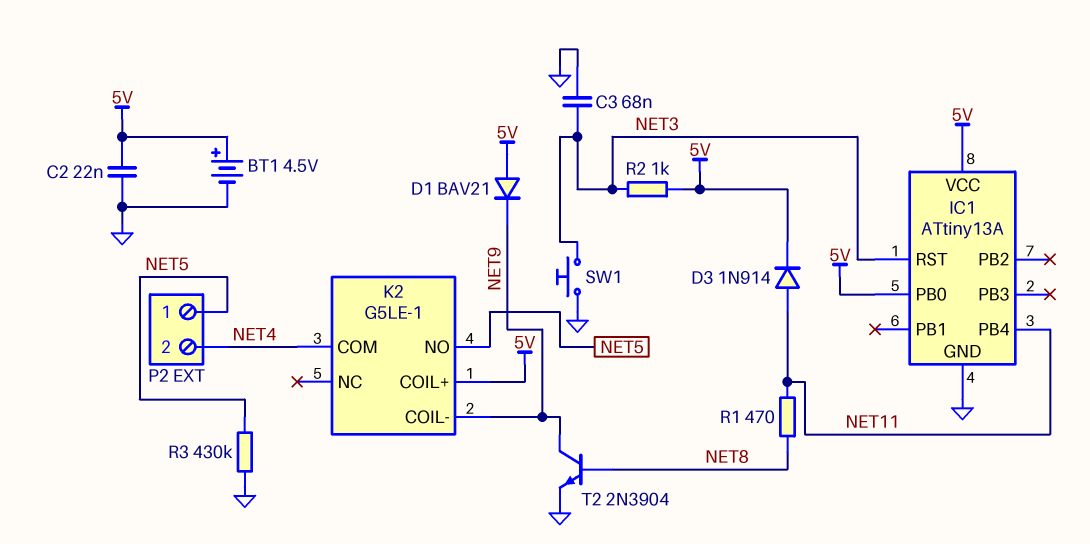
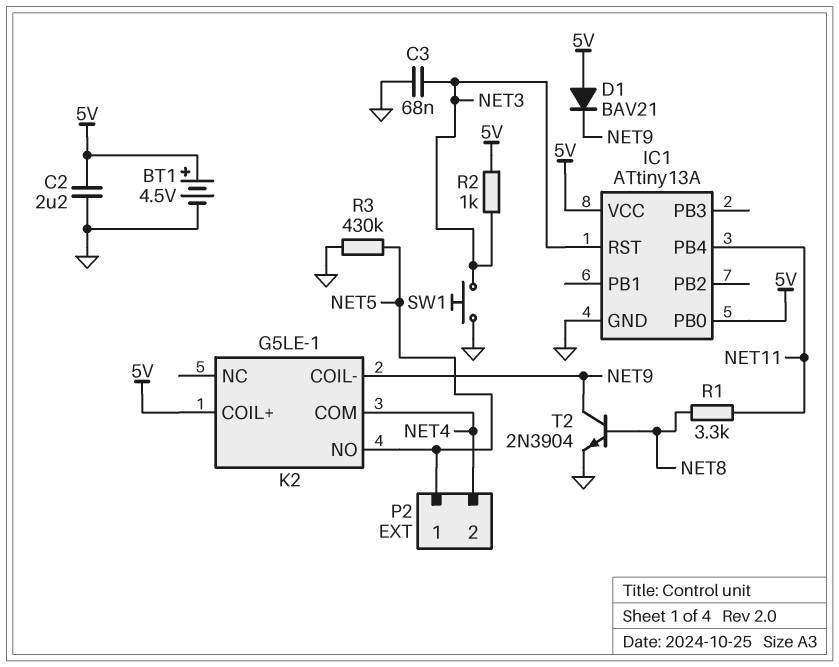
C2: 22nF (5V, GND) -> 2.2uF (5V, GND)
D3: diode 1N914 (A NET11, K 5V) -> none
R1: 470 (NET8, NET11) -> 3.3k (NET8, NET11)

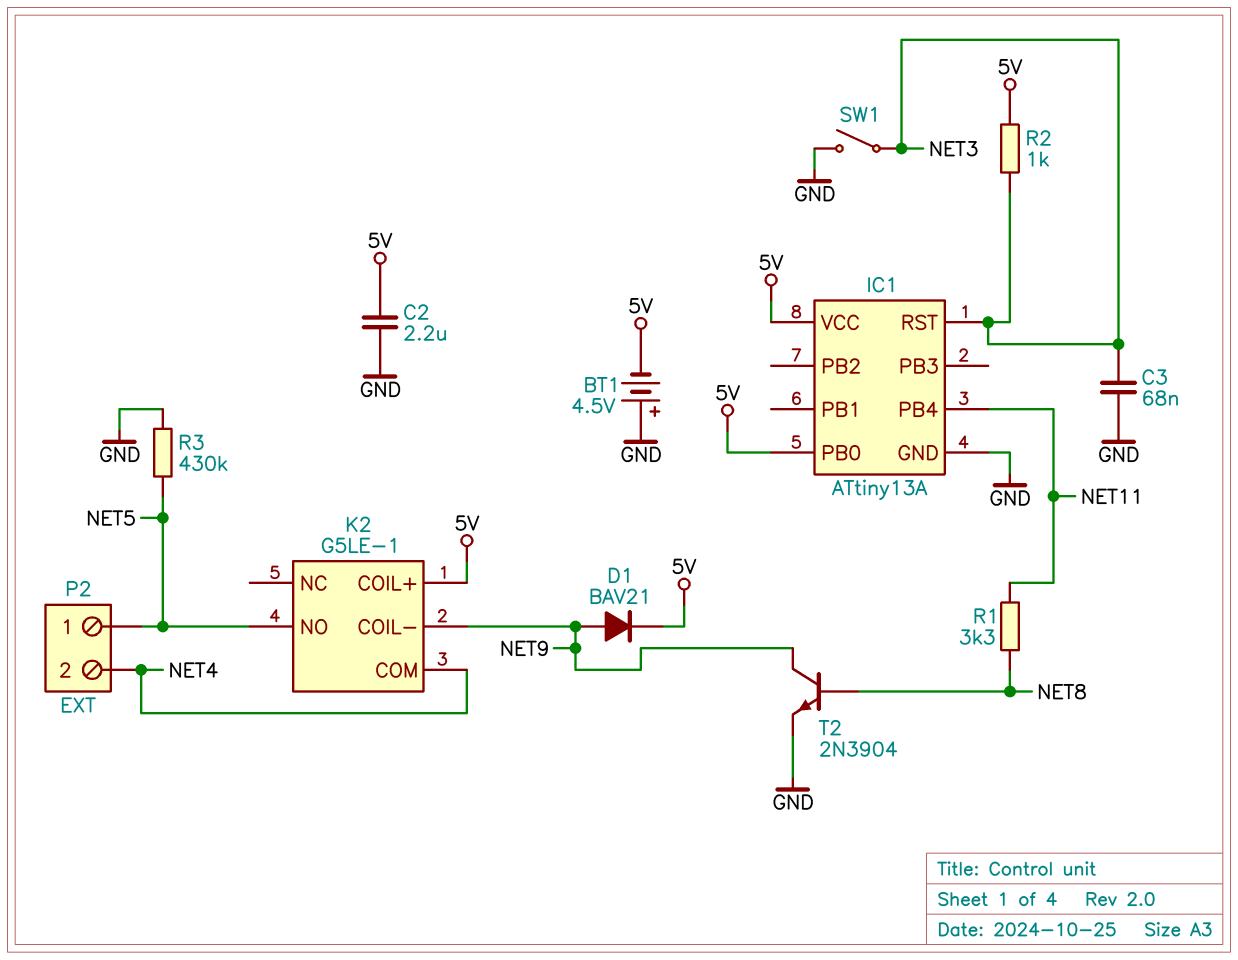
BT1: 4.5V (plus 5V, minus GND) -> 4.5V (plus GND, minus 5V)
D1: diode BAV21 (A 5V, K NET9) -> diode BAV21 (A NET9, K 5V)
SW1: button (GND, NET3) -> switch (GND, NET3)

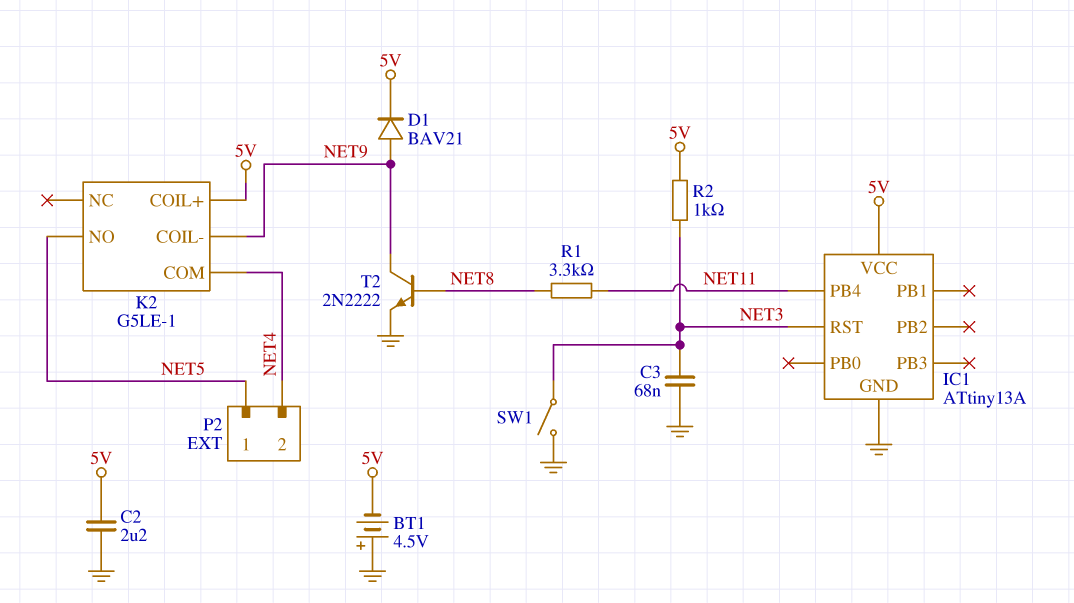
IC1 pin PB0: 5V -> none
R3: 430k (GND, NET5) -> none
T2: NPN 2N3904 (B NET8, C NET9, E GND) -> NPN 2N2222 (B NET8, C NET9, E GND)

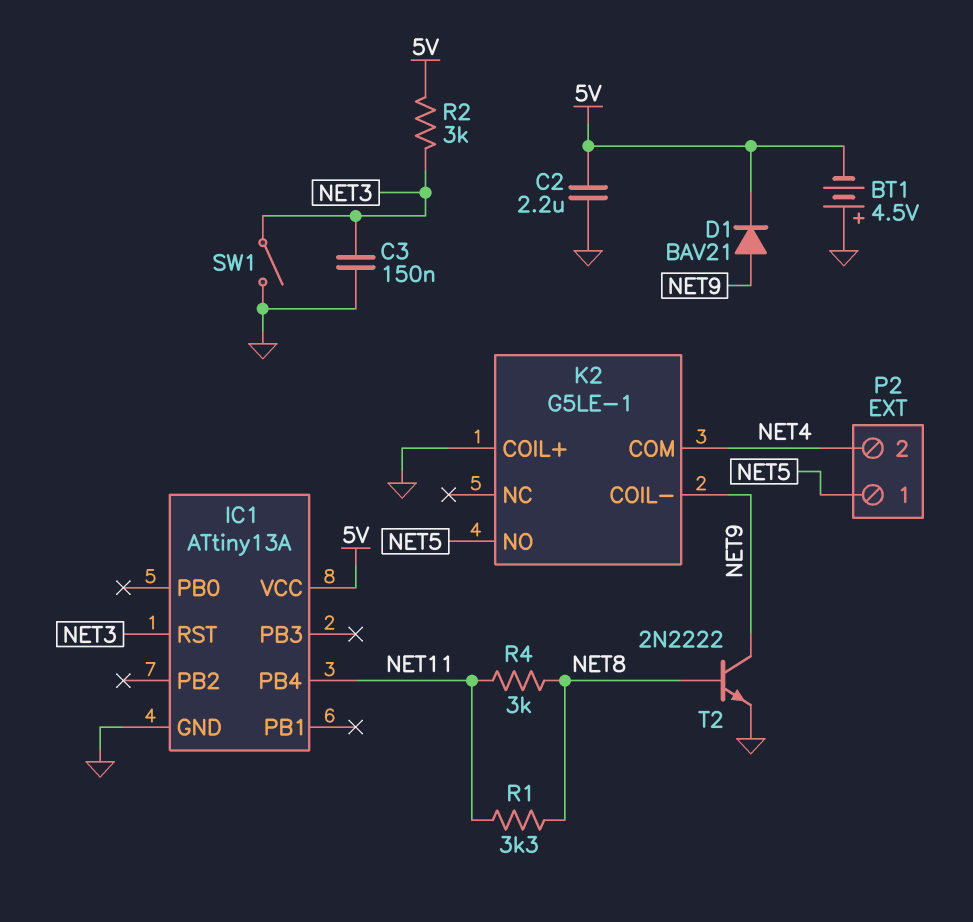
C3: 68nF (GND, NET3) -> 150nF (GND, NET3)
K2 pin COIL+: 5V -> GND
R2: 1k (5V, NET3) -> 3k (5V, NET3)
R4: none -> 3k (NET8, NET11)

